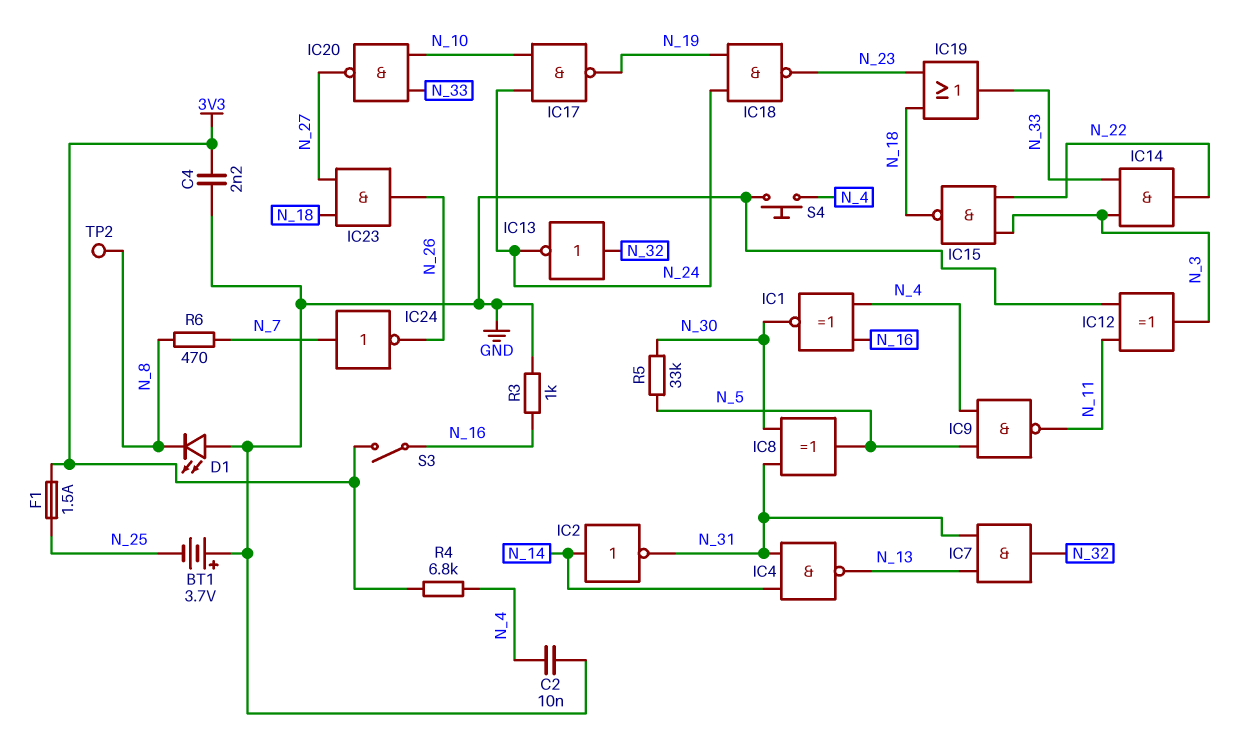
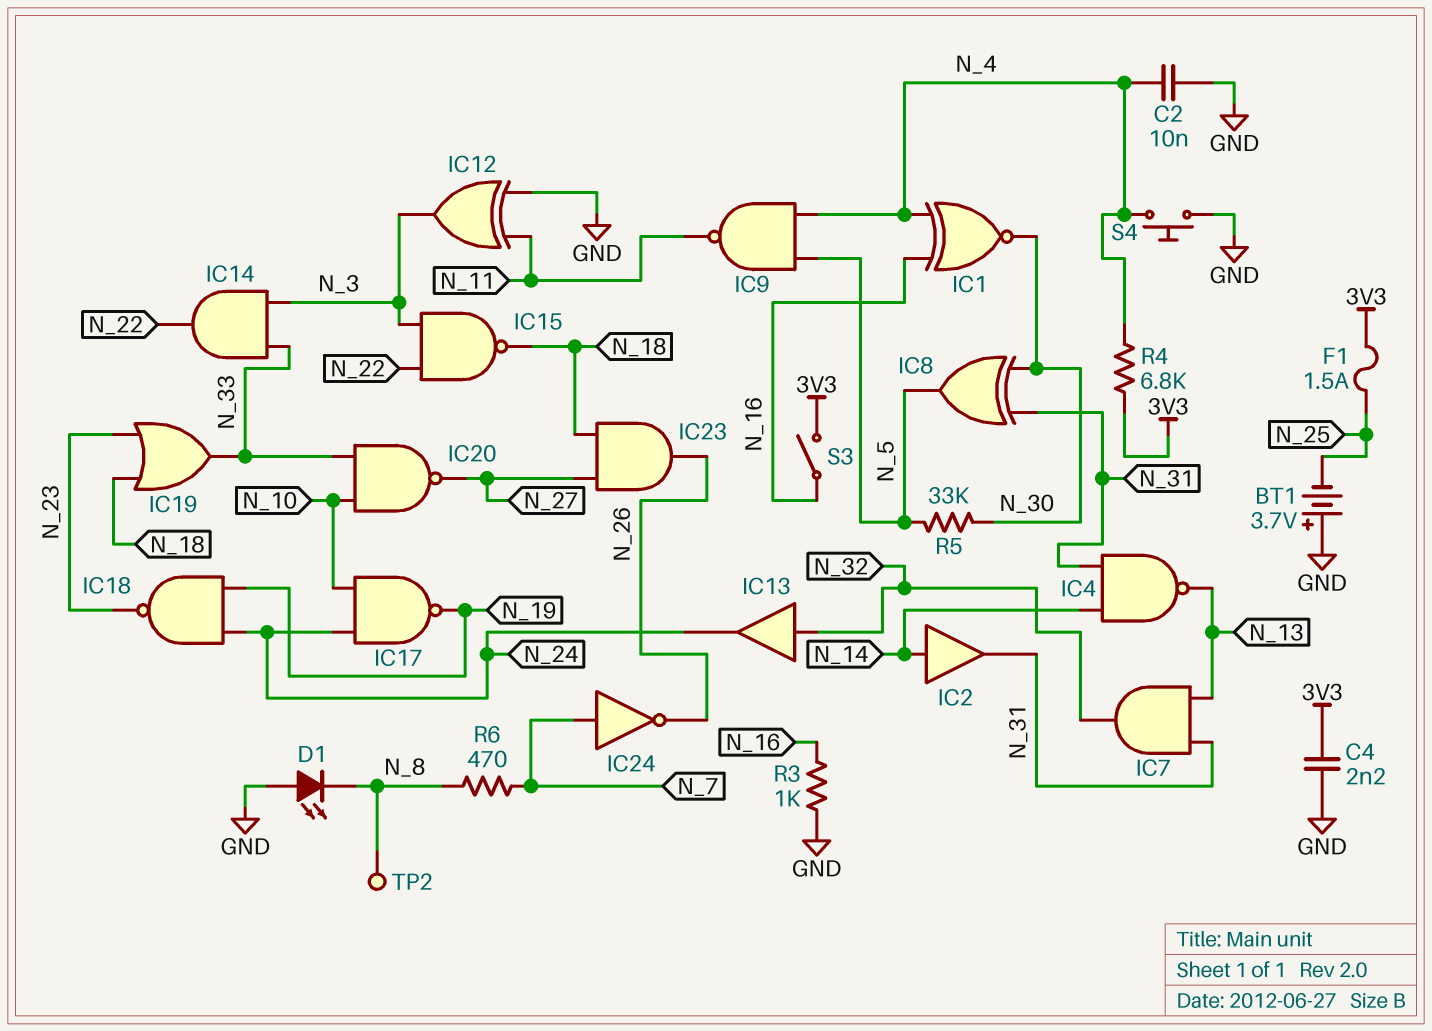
IC2: NOT (in N_14, out N_31) -> buffer (in N_14, out N_31)
IC13: NOT (in N_32, out N_24) -> buffer (in N_32, out N_24)

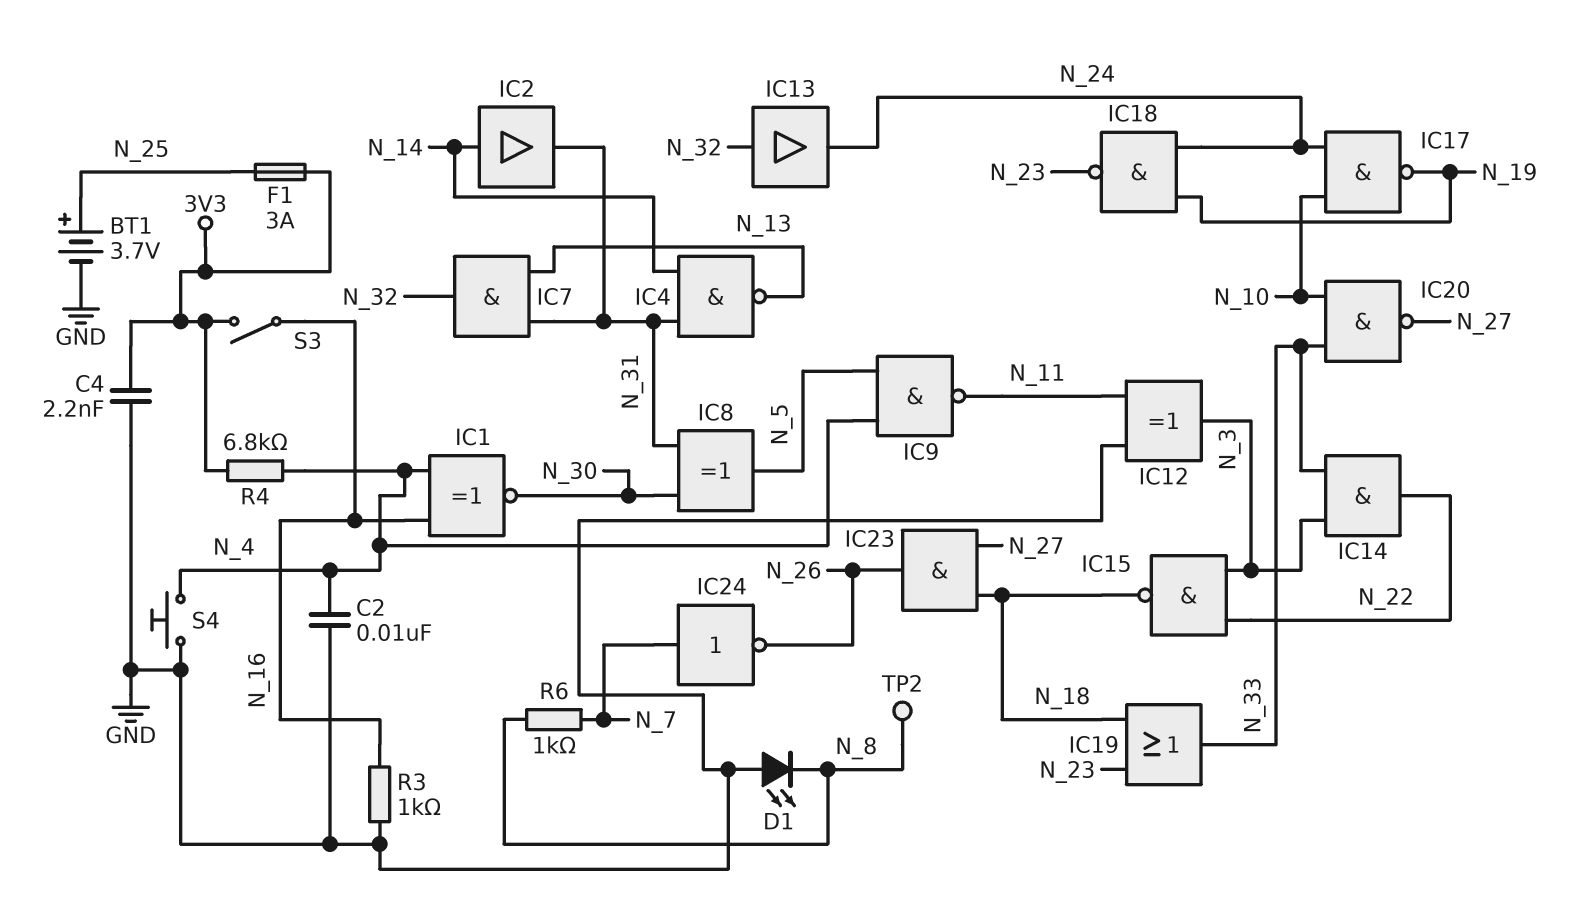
BT1: 3.7V (plus GND, minus N_25) -> 3.7V (plus N_25, minus GND)
F1: 1.5A (3V3, N_25) -> 3A (3V3, N_25)
R5: 33k (N_5, N_30) -> none
R6: 470 (N_7, N_8) -> 1k (N_7, N_8)

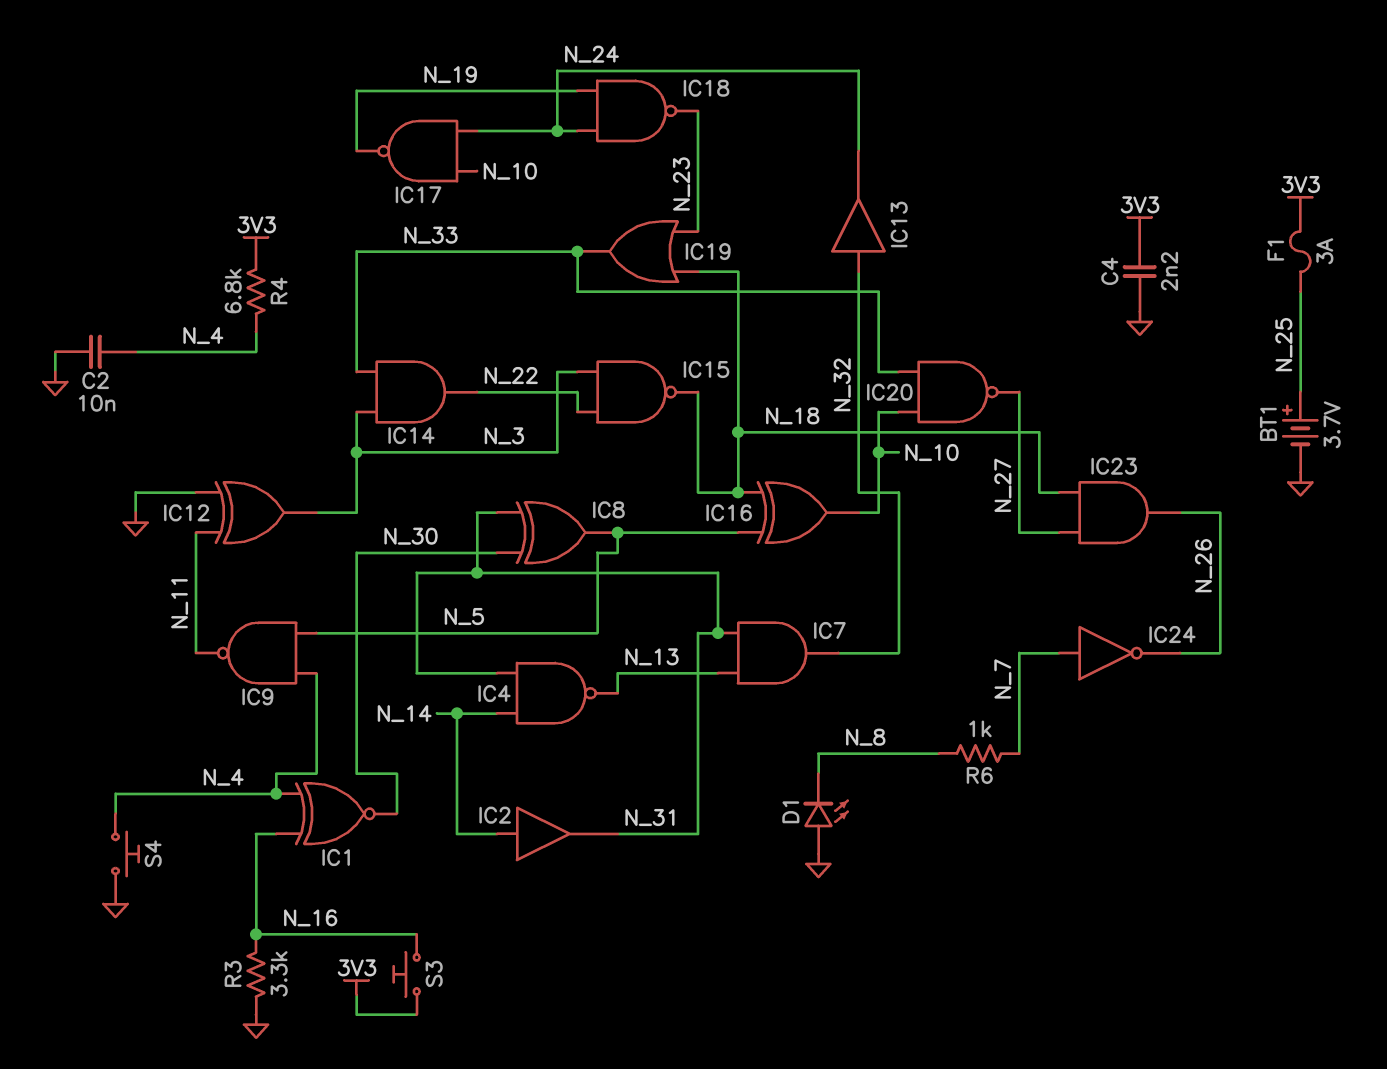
IC16: none -> XOR (in N_5, in N_18, out N_10)
R3: 1k (GND, N_16) -> 3.3k (GND, N_16)
S3: switch (3V3, N_16) -> button (3V3, N_16)
TP2: test point (N_8) -> none

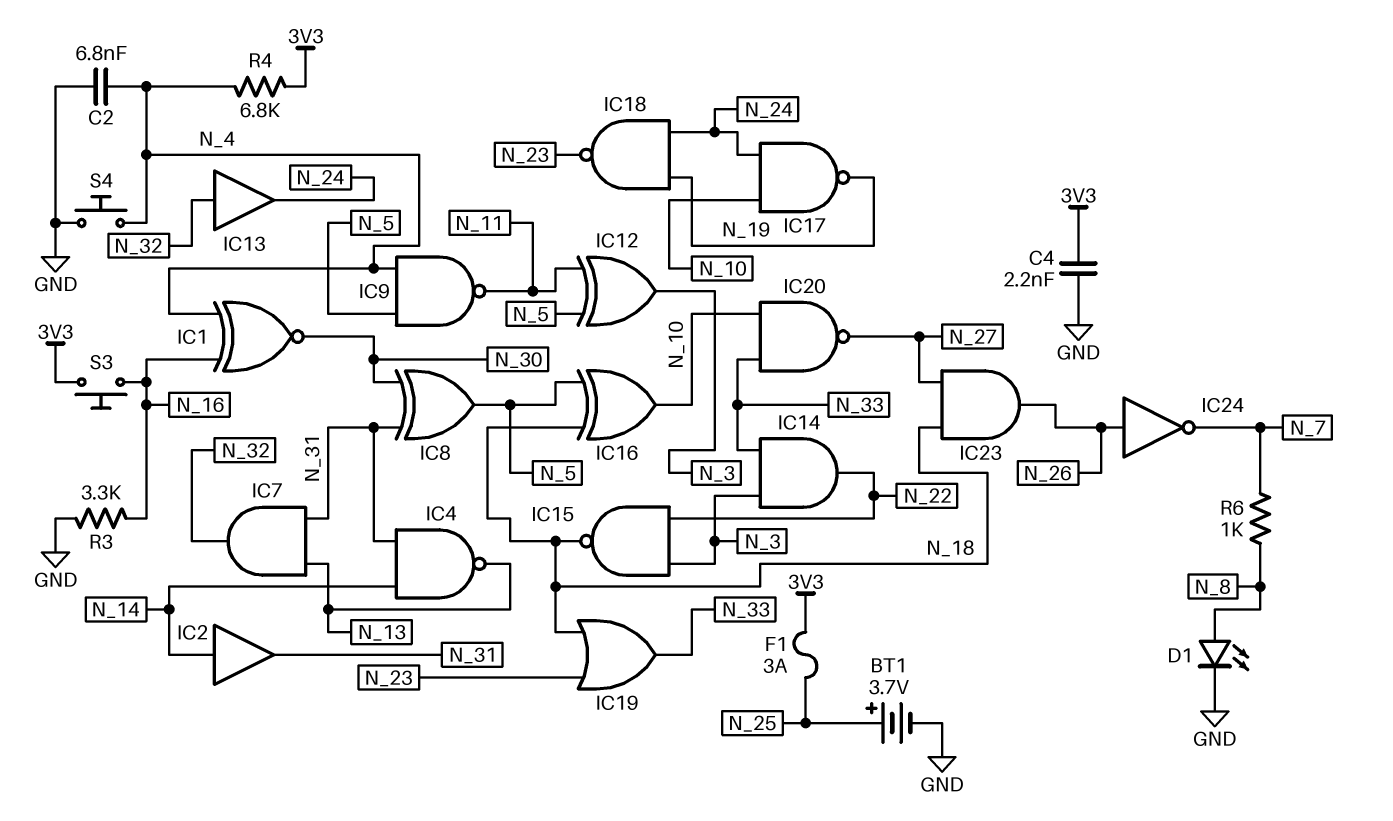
C2: 10nF (GND, N_4) -> 6.8nF (GND, N_4)
D1: LED (A GND, K N_8) -> LED (A N_8, K GND)
IC12: XOR (in GND, in N_11, out N_3) -> XOR (in N_5, in N_11, out N_3)
IC24: NOT (in N_7, out N_26) -> NOT (in N_26, out N_7)

